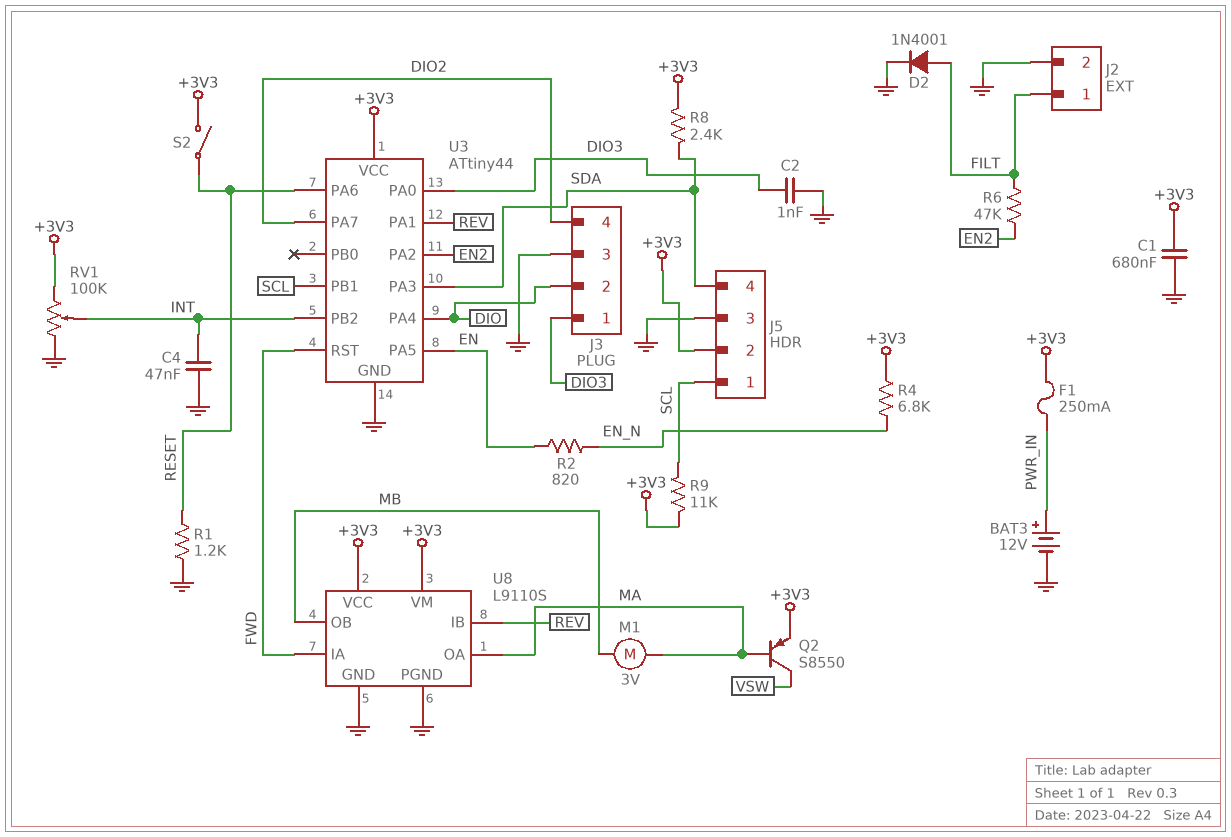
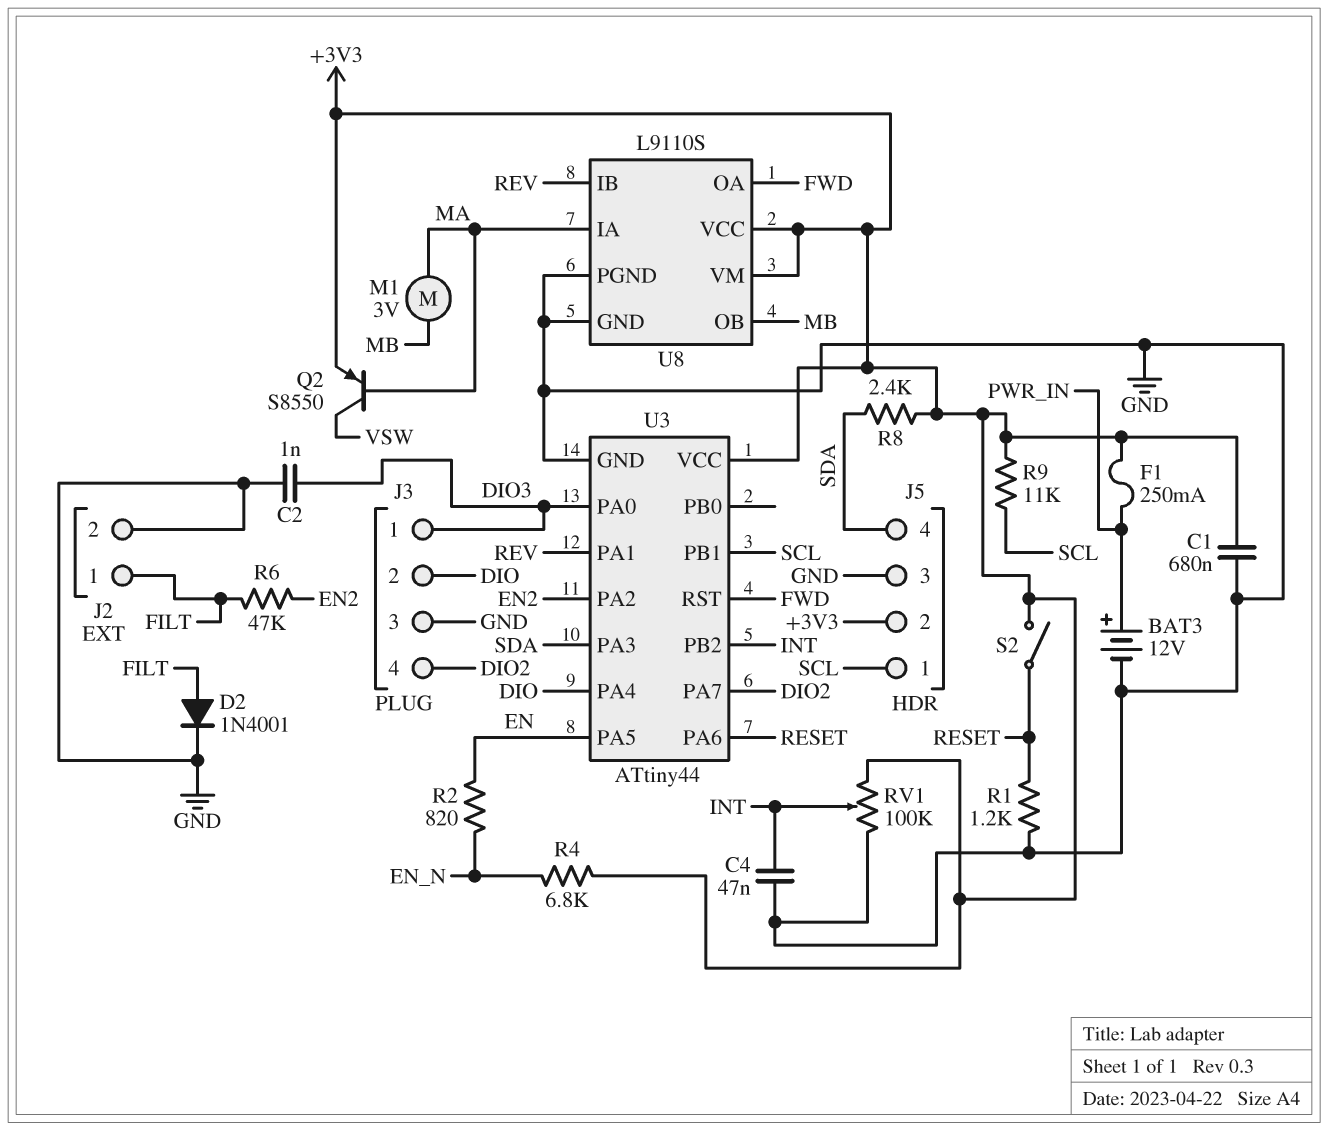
U8 pin IA: FWD -> MA
U8 pin OA: MA -> FWD

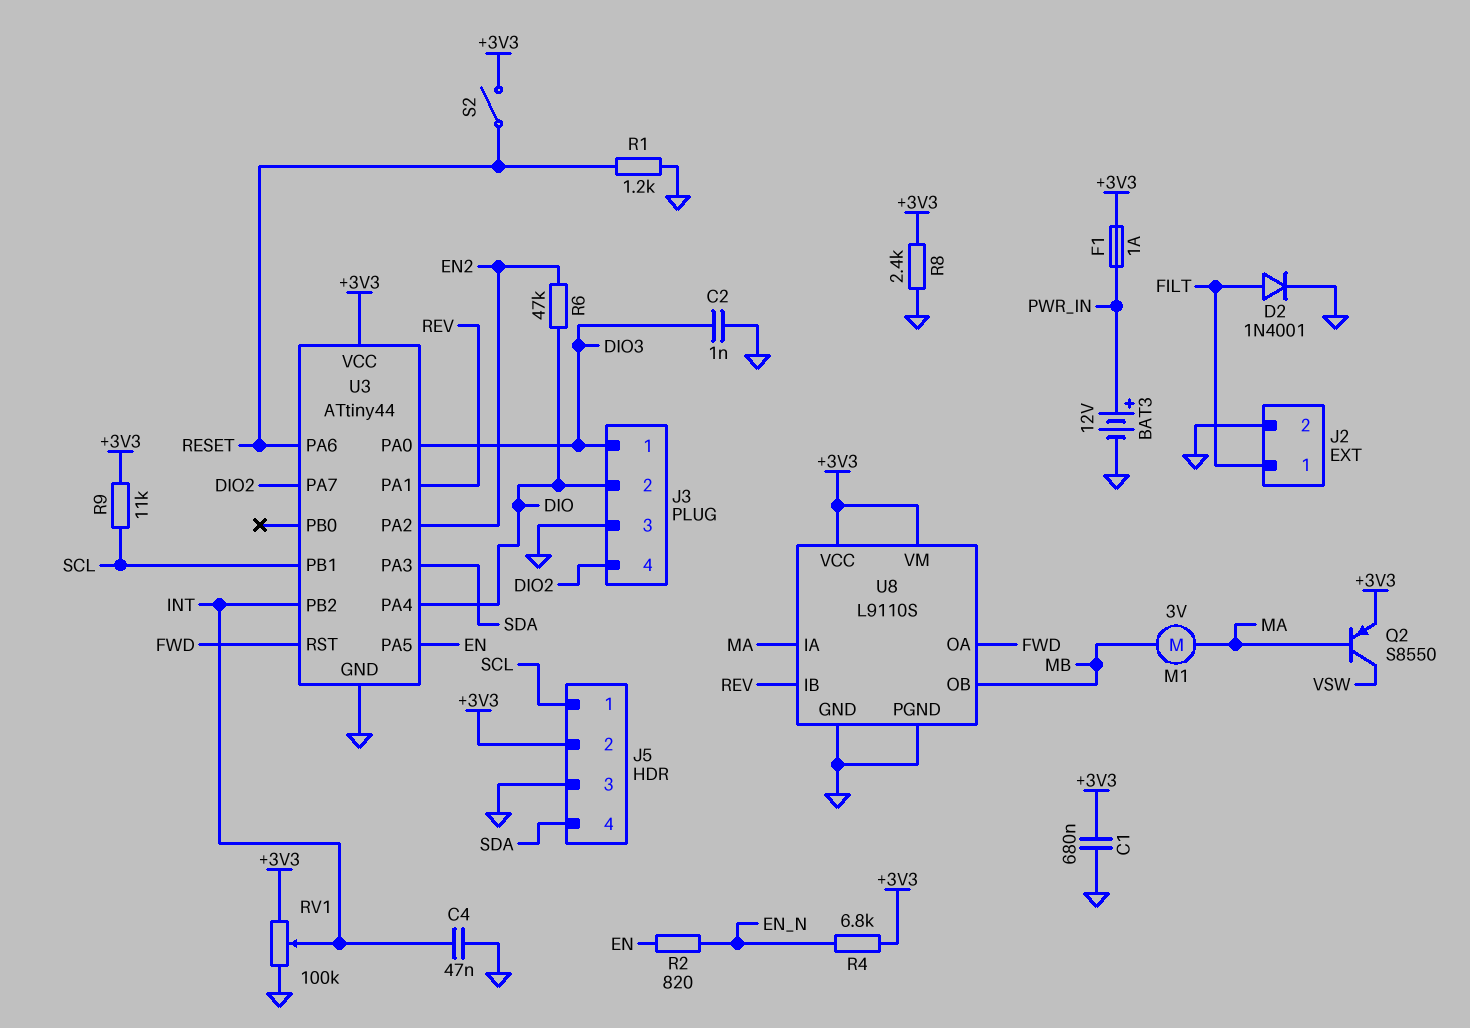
F1: 250mA (+3V3, PWR_IN) -> 1A (+3V3, PWR_IN)
R6: 47k (EN2, FILT) -> 47k (DIO, EN2)
R8: 2.4k (+3V3, SDA) -> 2.4k (+3V3, GND)

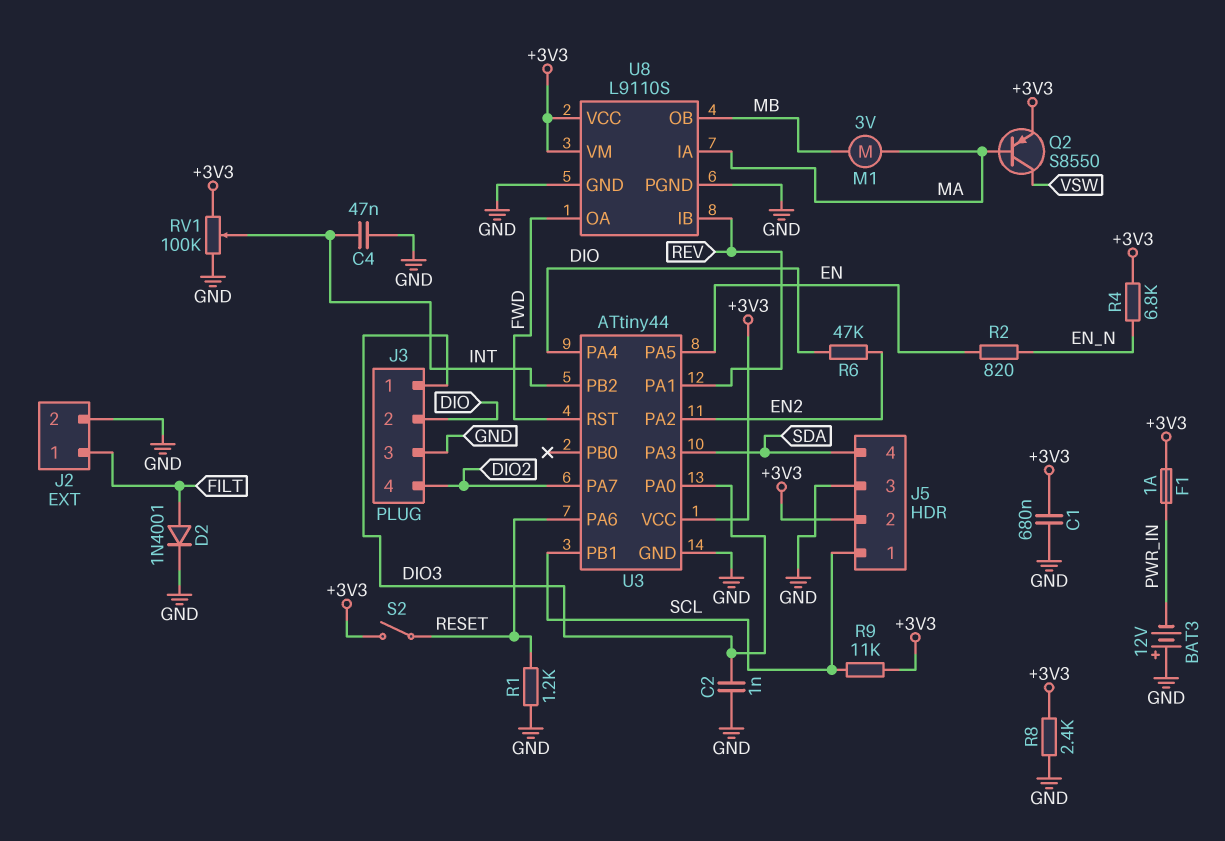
BAT3: 12V (plus PWR_IN, minus GND) -> 12V (plus GND, minus PWR_IN)

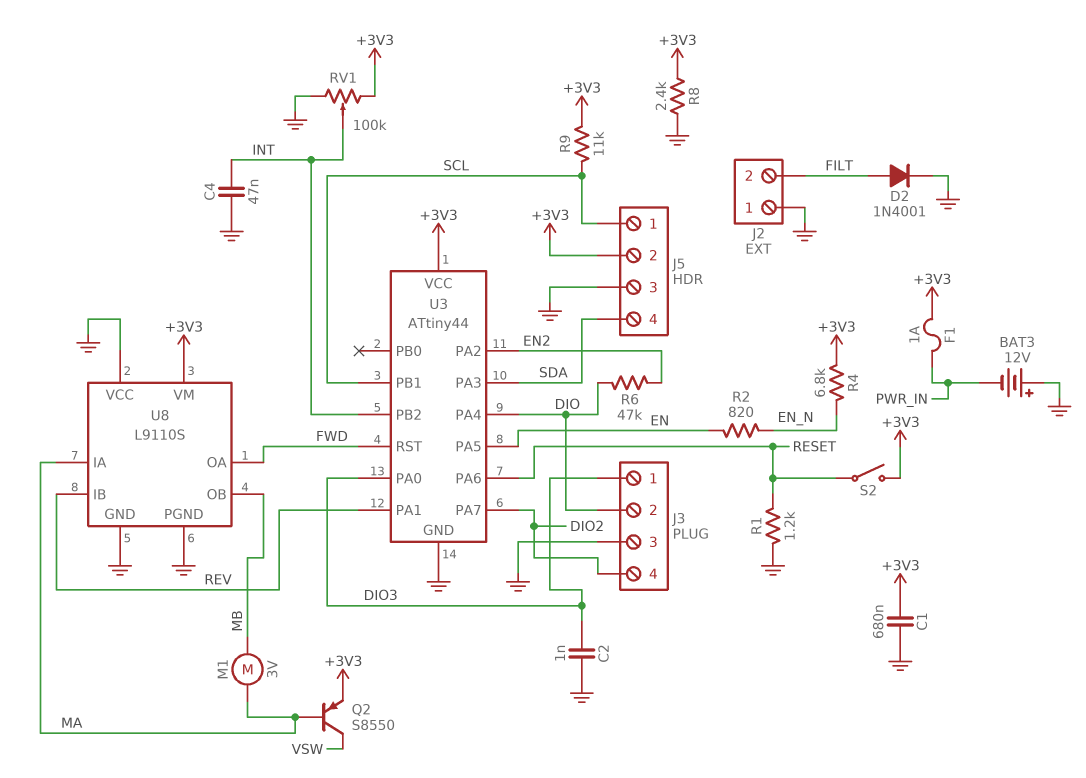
J2 pin 1: FILT -> GND
J2 pin 2: GND -> FILT
U8 pin VCC: +3V3 -> GND

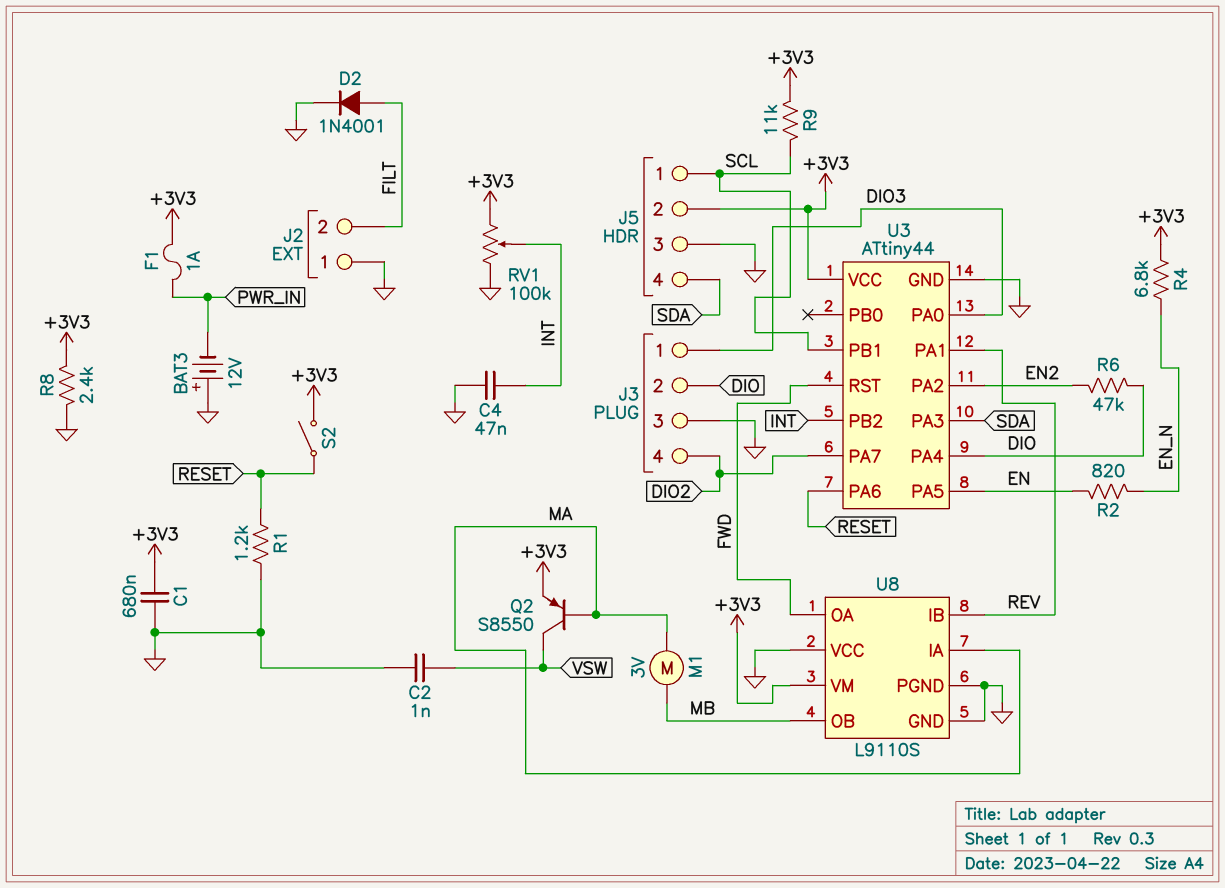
C2: 1nF (DIO3, GND) -> 1nF (GND, VSW)

